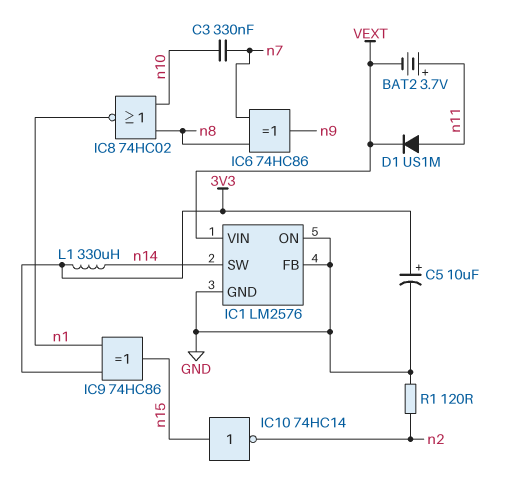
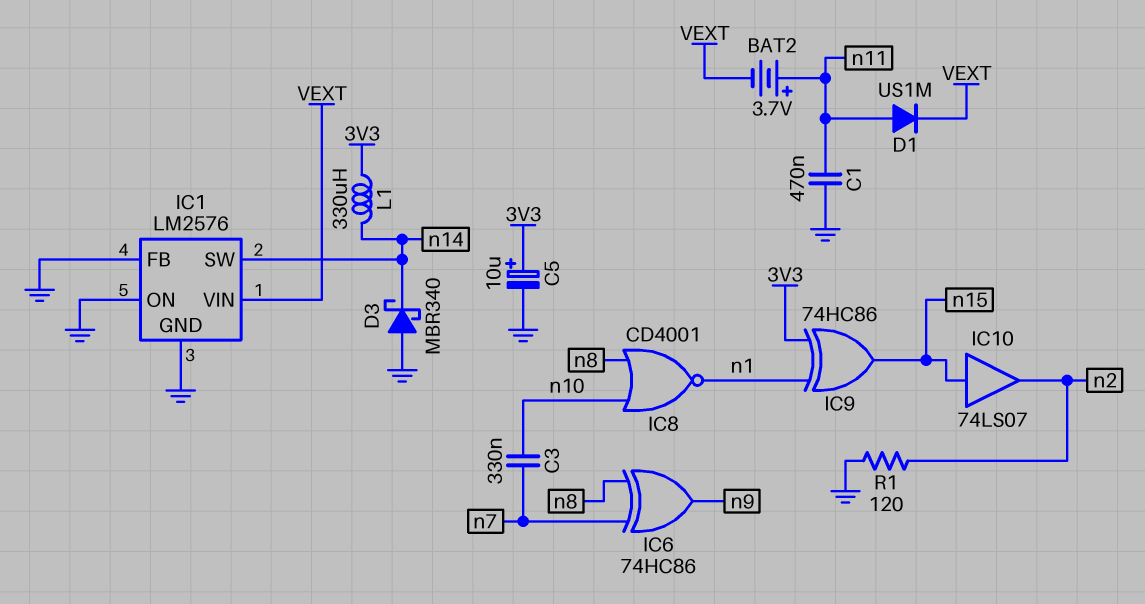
C1: none -> 470nF (GND, n11)
D3: none -> schottky MBR340 (A GND, K n14)
IC8: NOR 74HC02 (in n8, in n10, out n1) -> NOR CD4001 (in n8, in n10, out n1)
IC10: NOT 74HC14 (in n15, out n2) -> buffer 74LS07 (in n15, out n2)

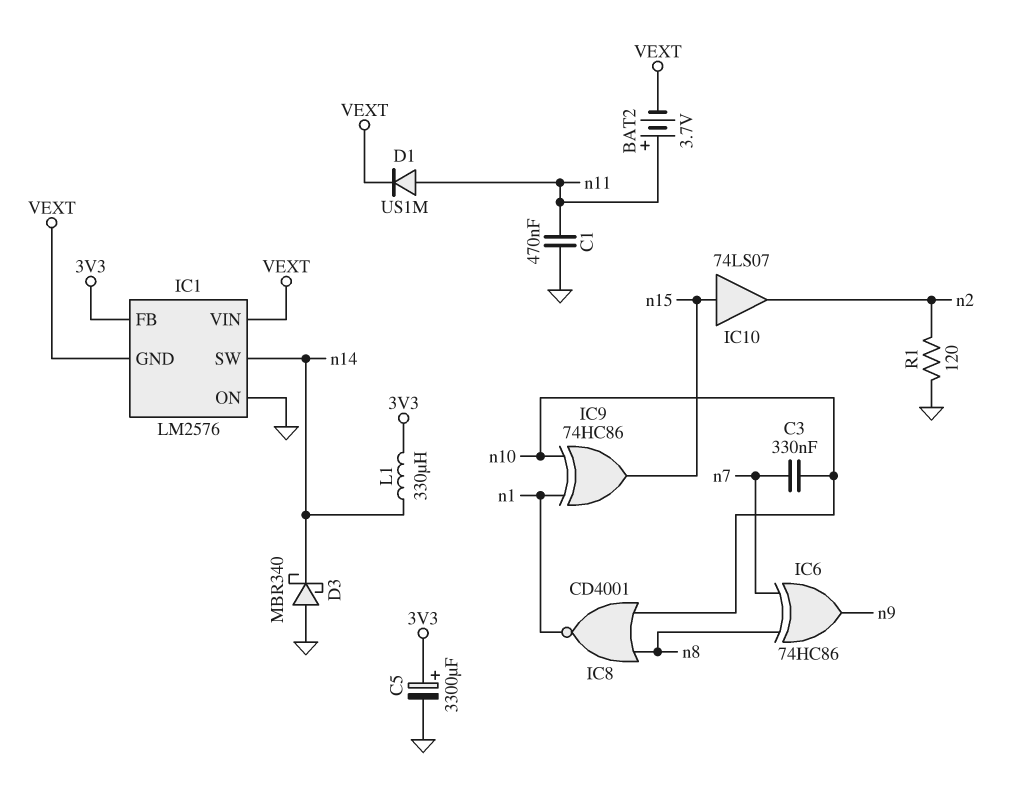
C5: 10uF (plus 3V3, minus GND) -> 3300uF (plus 3V3, minus GND)
IC1 pin FB: GND -> 3V3
IC1 pin GND: GND -> VEXT
IC9: XOR 74HC86 (in 3V3, in n1, out n15) -> XOR 74HC86 (in n1, in n10, out n15)

